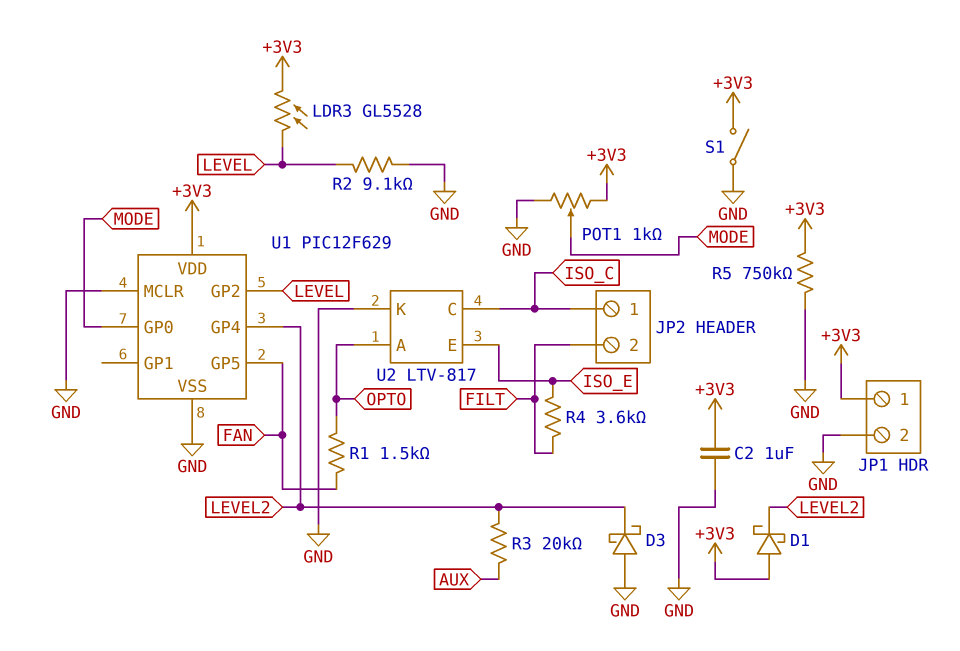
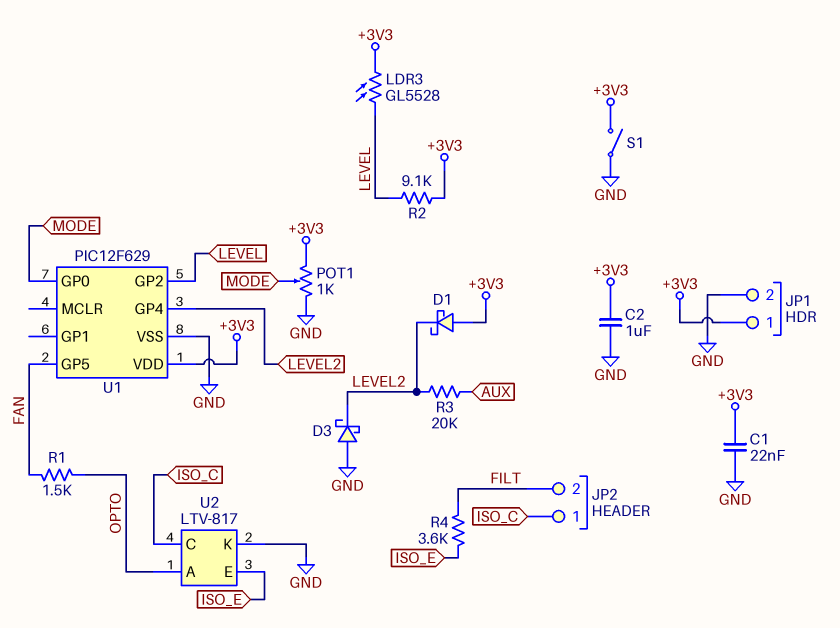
C1: none -> 22nF (+3V3, GND)
R2: 9.1k (GND, LEVEL) -> 9.1k (+3V3, LEVEL)
R5: 750k (+3V3, GND) -> none
U1 pin MCLR: GND -> none

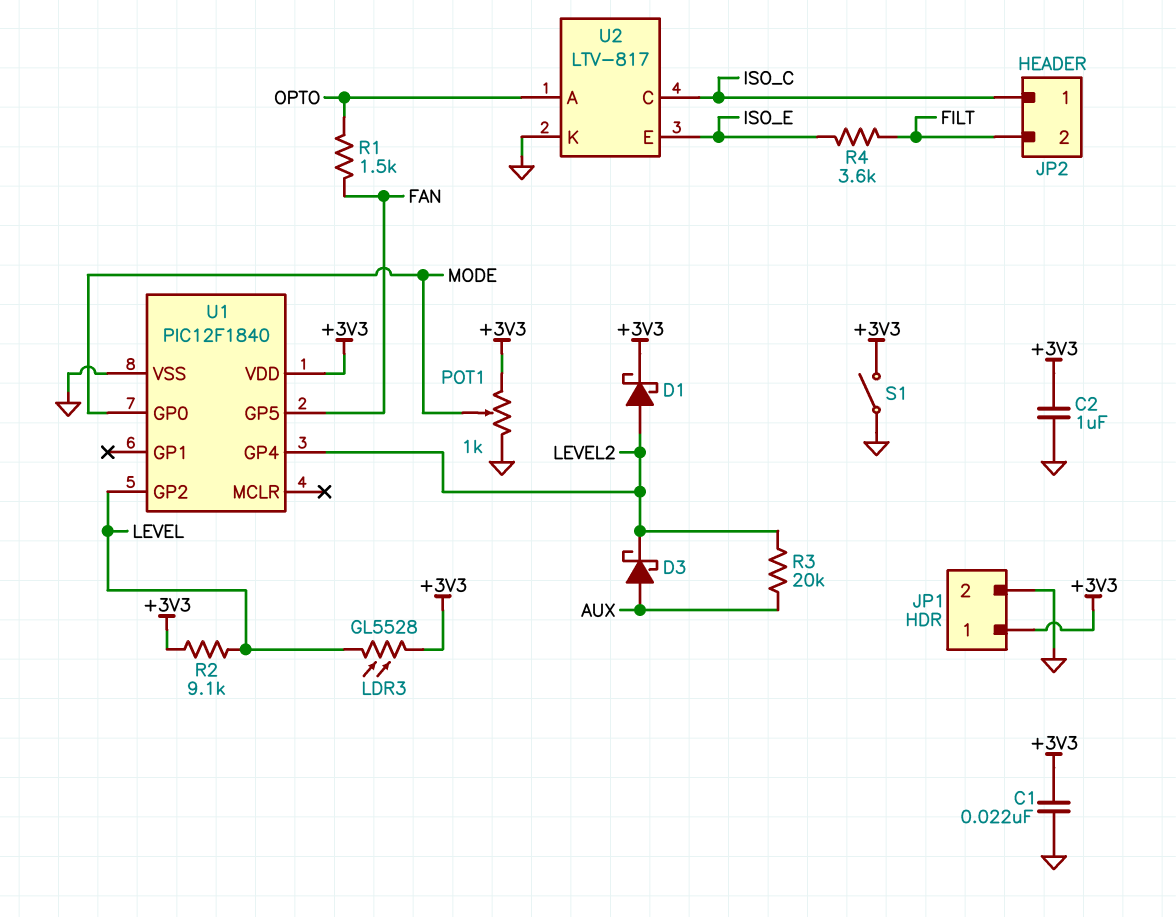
D1: schottky (A +3V3, K LEVEL2) -> schottky (A LEVEL2, K +3V3)
D3: schottky (A GND, K LEVEL2) -> schottky (A AUX, K LEVEL2)
U1: PIC12F629 -> PIC12F1840

